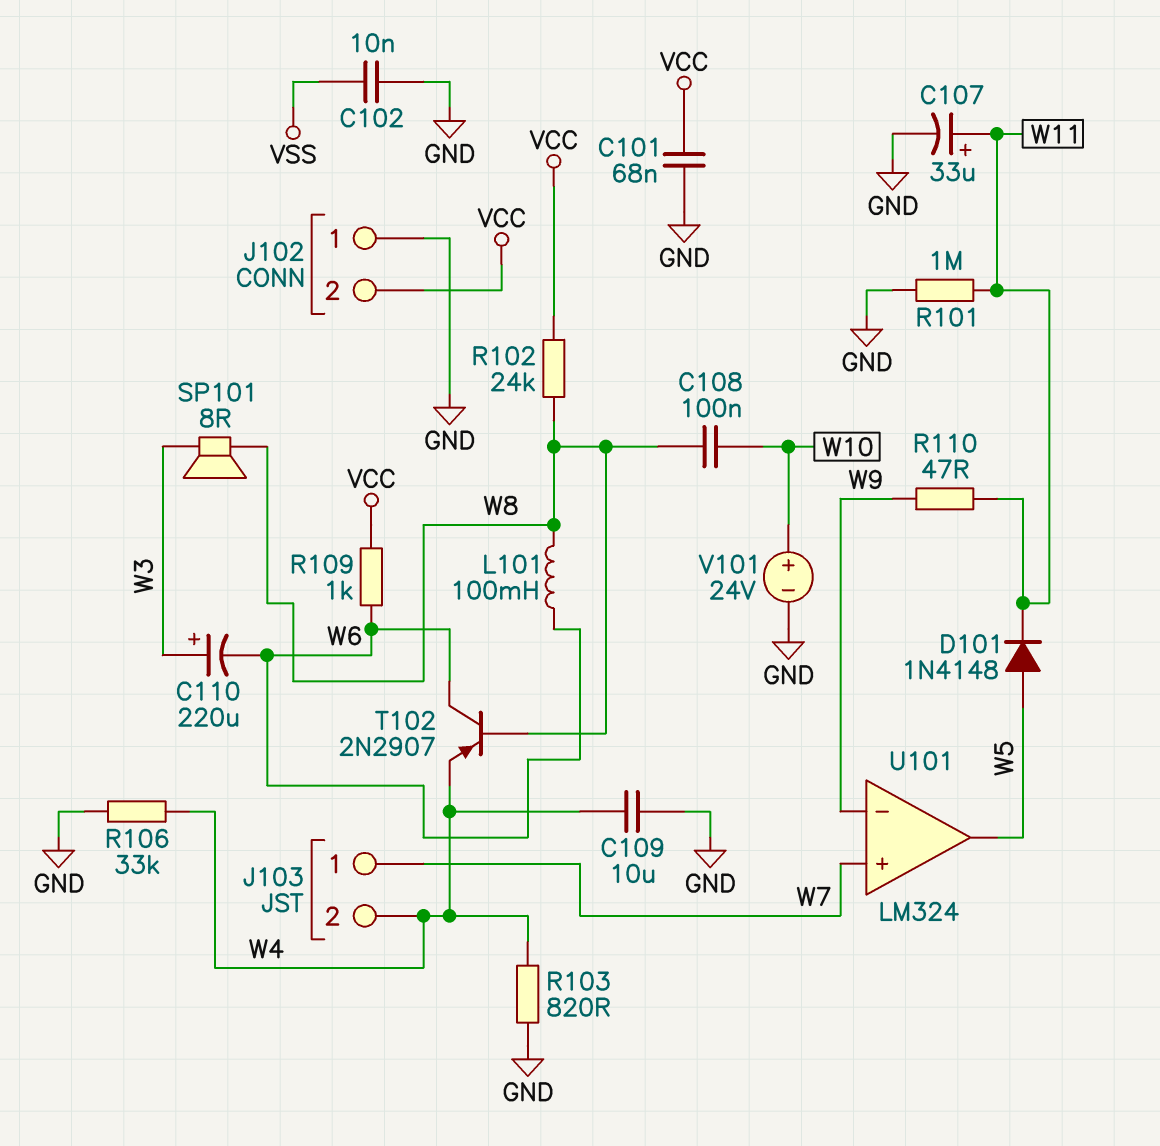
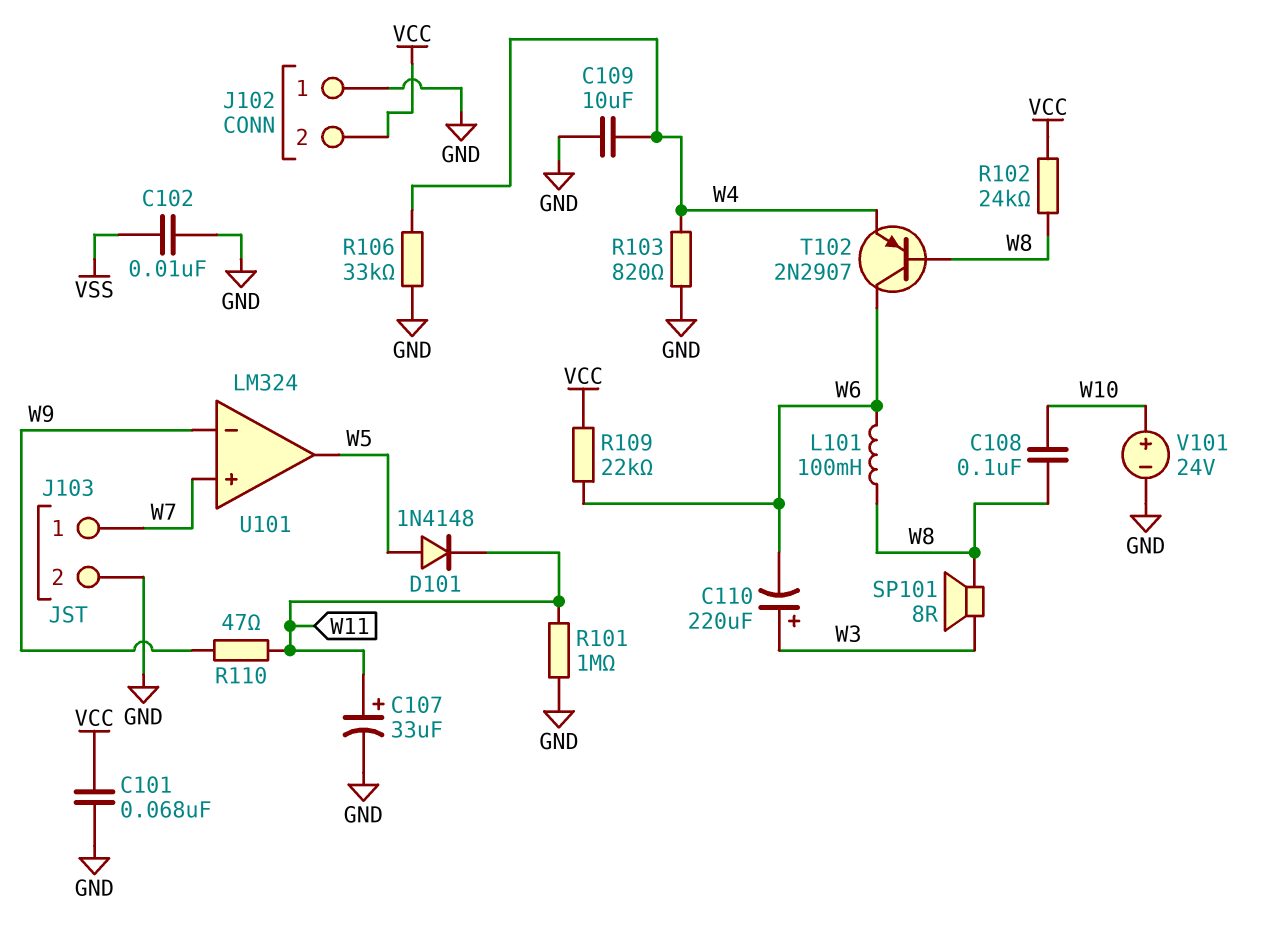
J103 pin 2: W4 -> GND
R109: 1k (VCC, W6) -> 22k (VCC, W6)

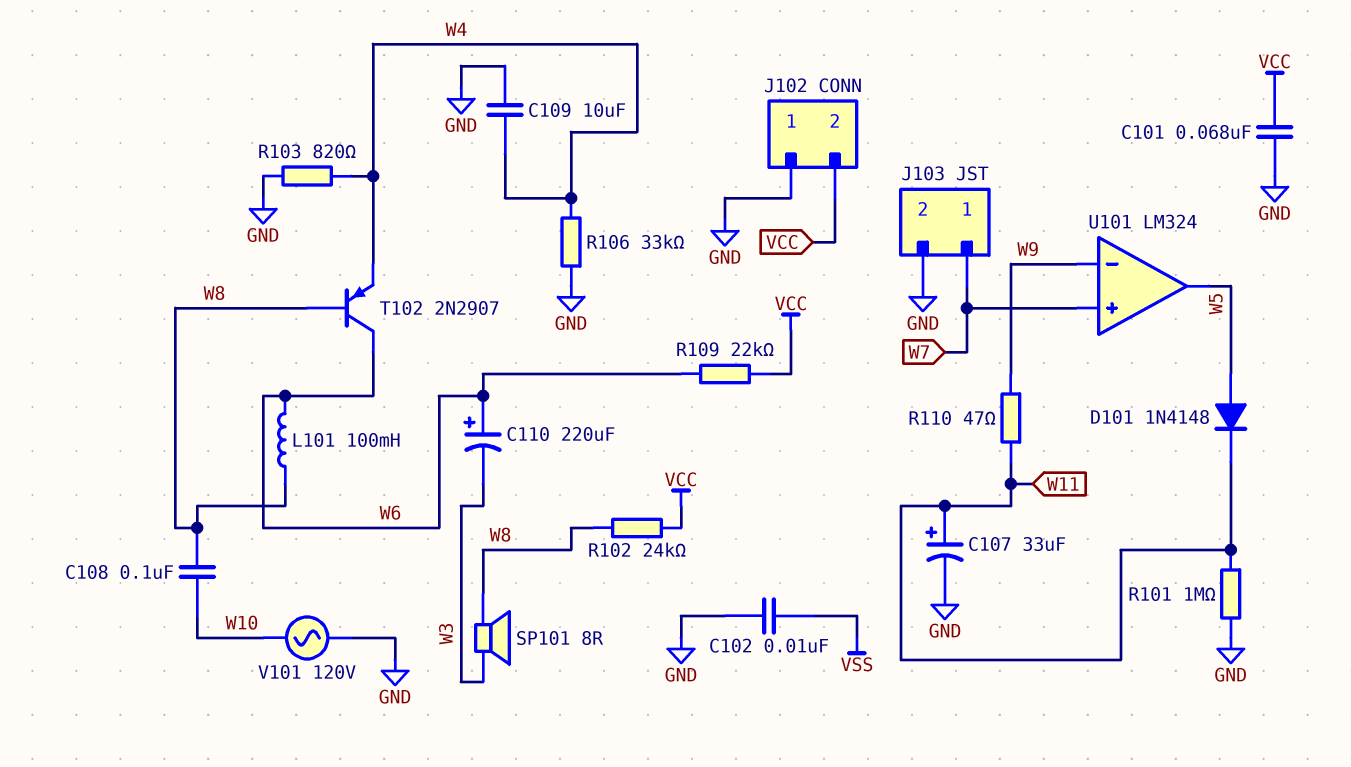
C110: 220uF (plus W3, minus W6) -> 220uF (plus W6, minus W3)
V101: 24V (plus W10, minus GND) -> AC 120V (GND, W10)

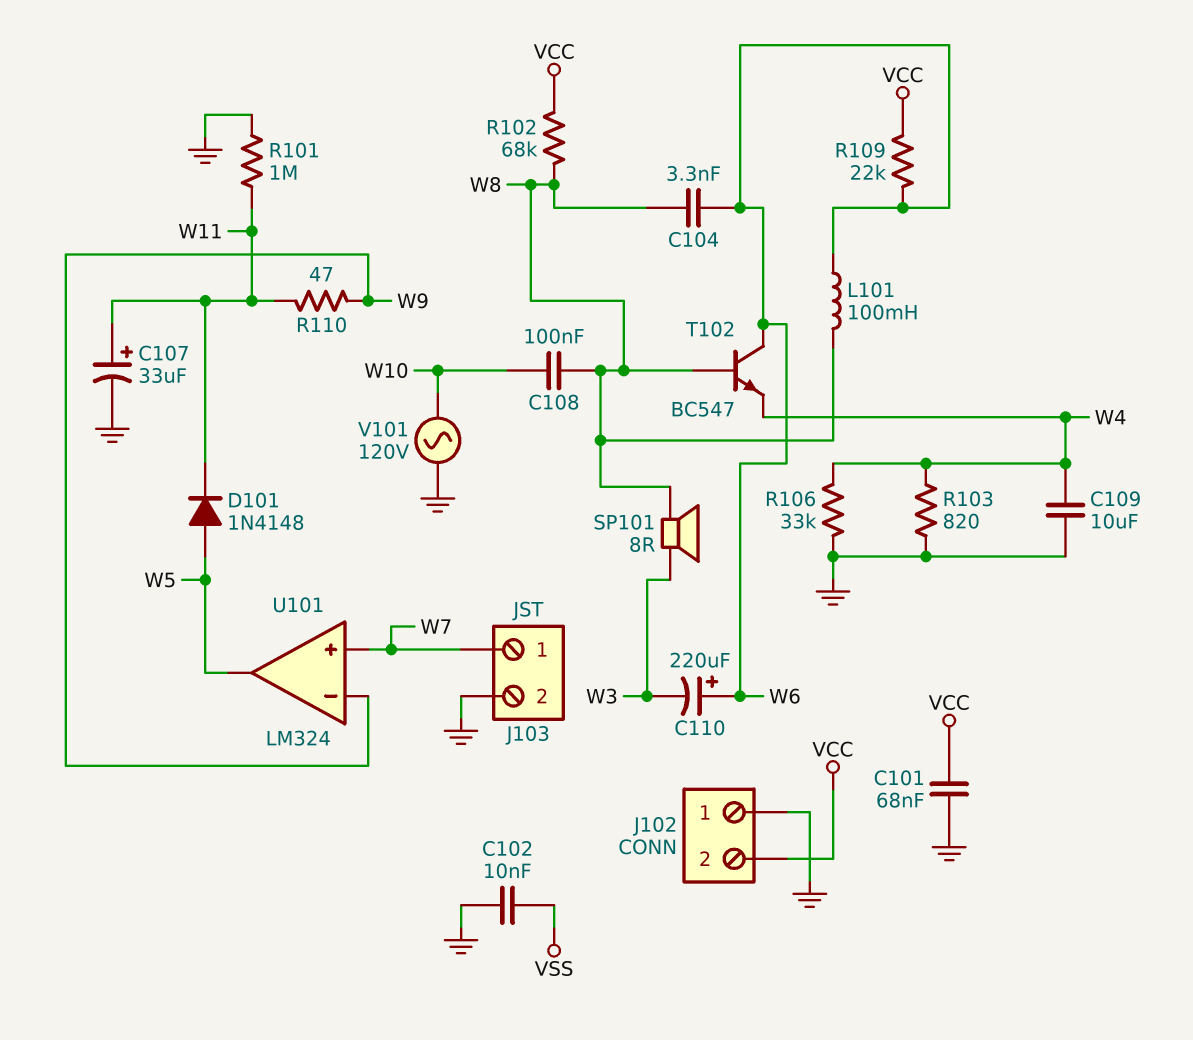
C104: none -> 3.3nF (W6, W8)
R102: 24k (VCC, W8) -> 68k (VCC, W8)
T102: PNP 2N2907 (B W8, C W6, E W4) -> NPN BC547 (B W8, C W6, E W4)

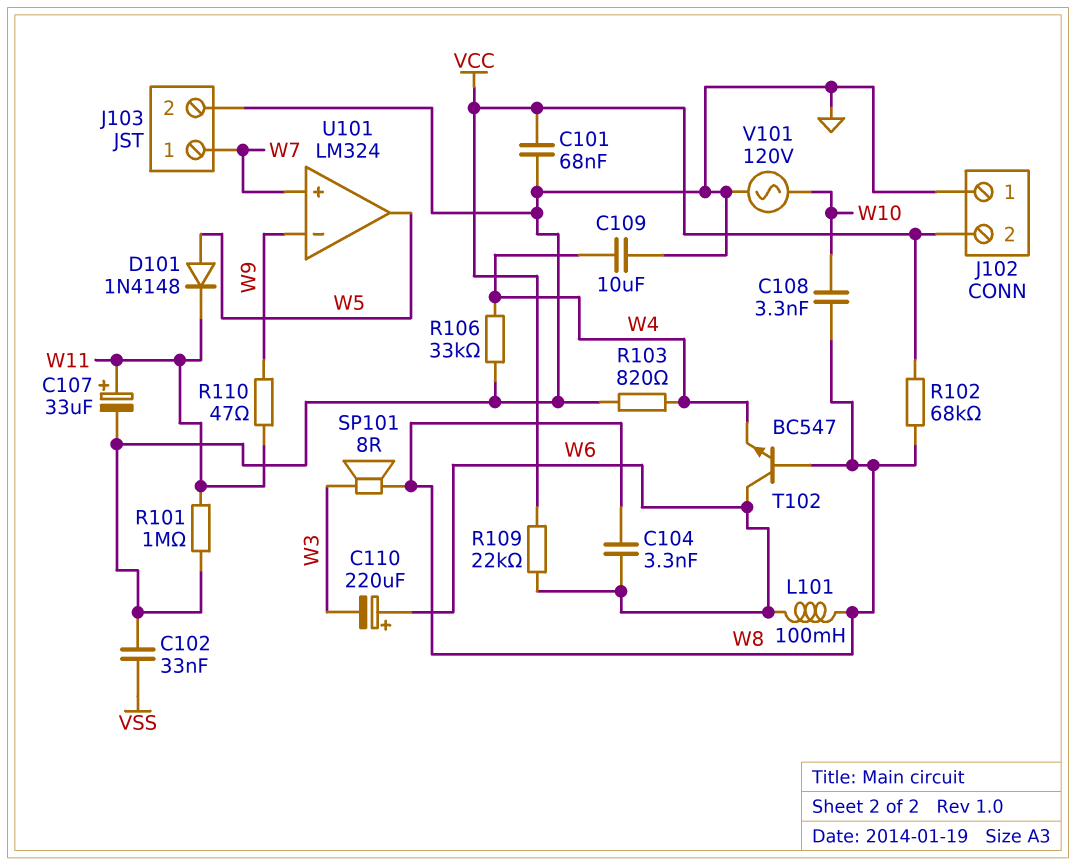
C102: 10nF (GND, VSS) -> 33nF (GND, VSS)
C108: 100nF (W8, W10) -> 3.3nF (W8, W10)

